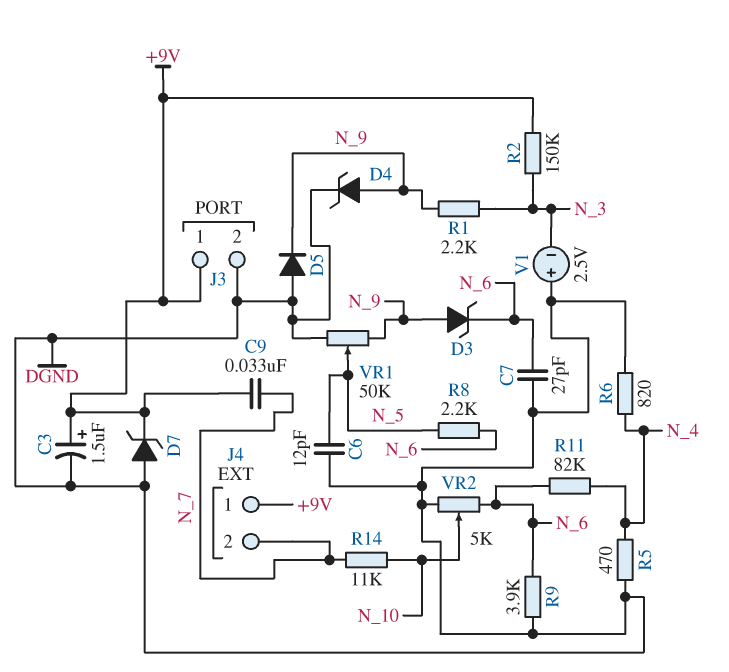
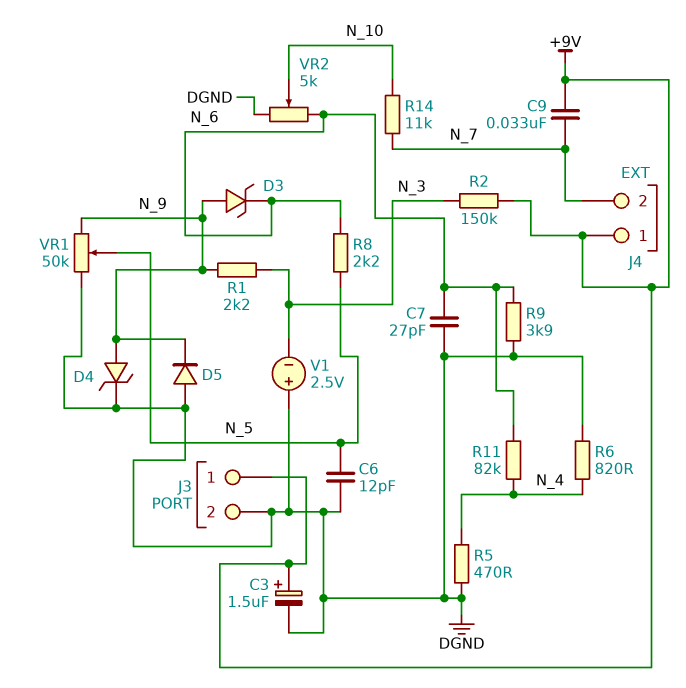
D7: zener (A DGND, K +9V) -> none

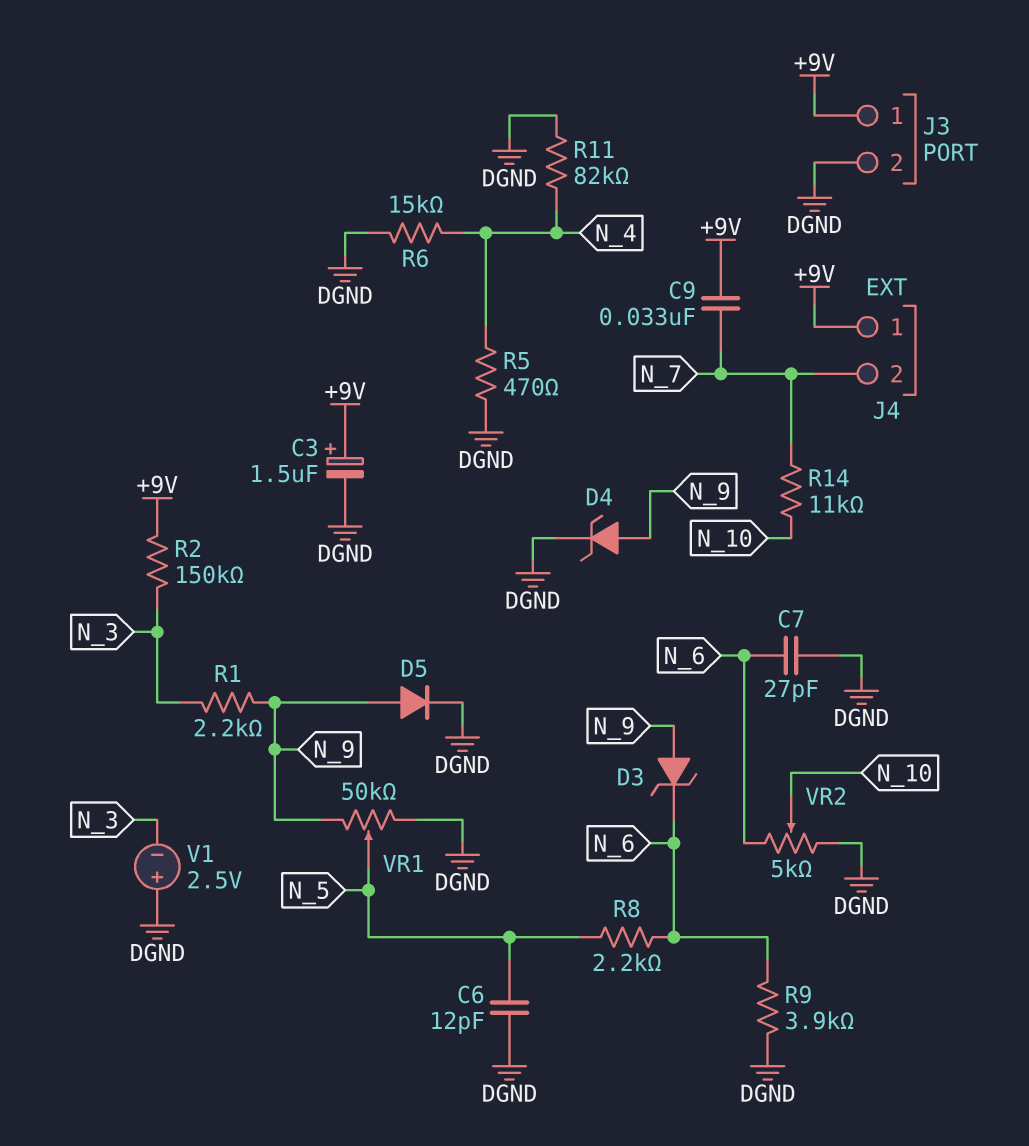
D5: diode (A DGND, K N_9) -> diode (A N_9, K DGND)
R6: 820 (DGND, N_4) -> 15k (DGND, N_4)
R11: 82k (N_4, N_6) -> 82k (DGND, N_4)

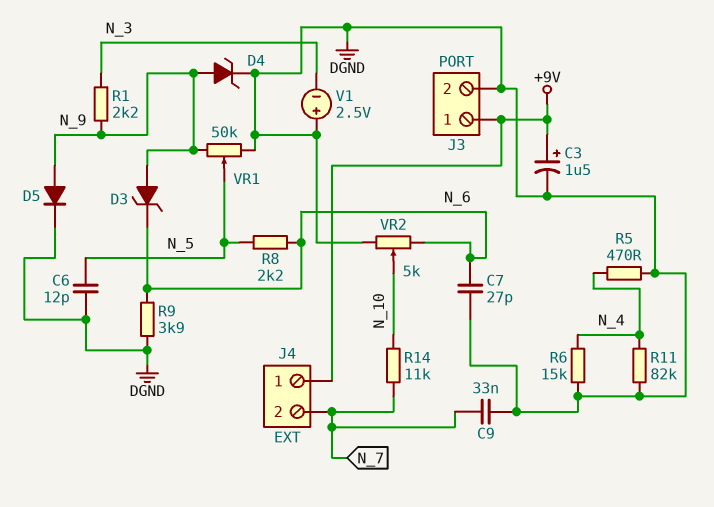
C9: 33nF (+9V, N_7) -> 33nF (DGND, N_7)
R2: 150k (+9V, N_3) -> none

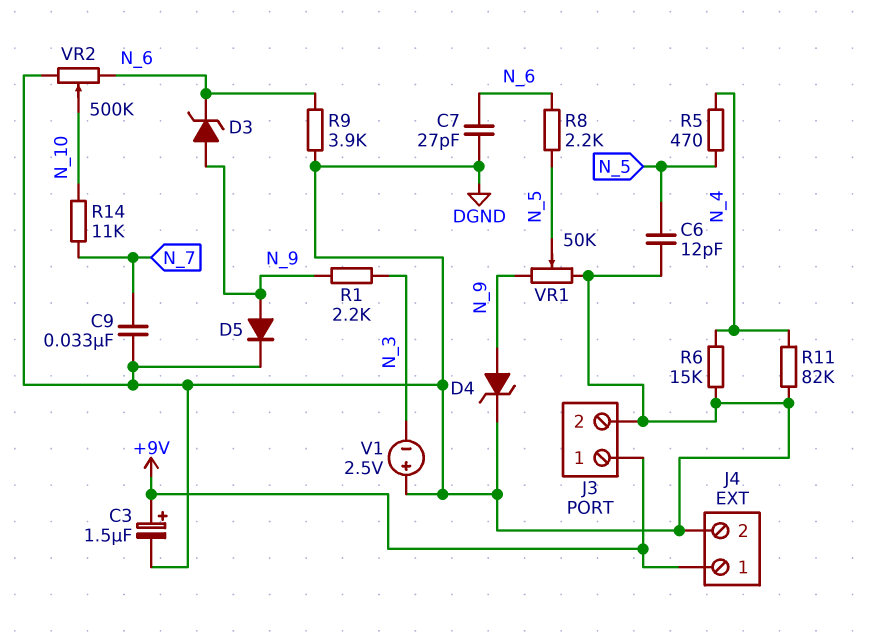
J4 pin 2: N_7 -> DGND
R5: 470 (DGND, N_4) -> 470 (N_4, N_5)
VR2: 5k (DGND, N_6, wiper N_10) -> 500k (DGND, N_6, wiper N_10)

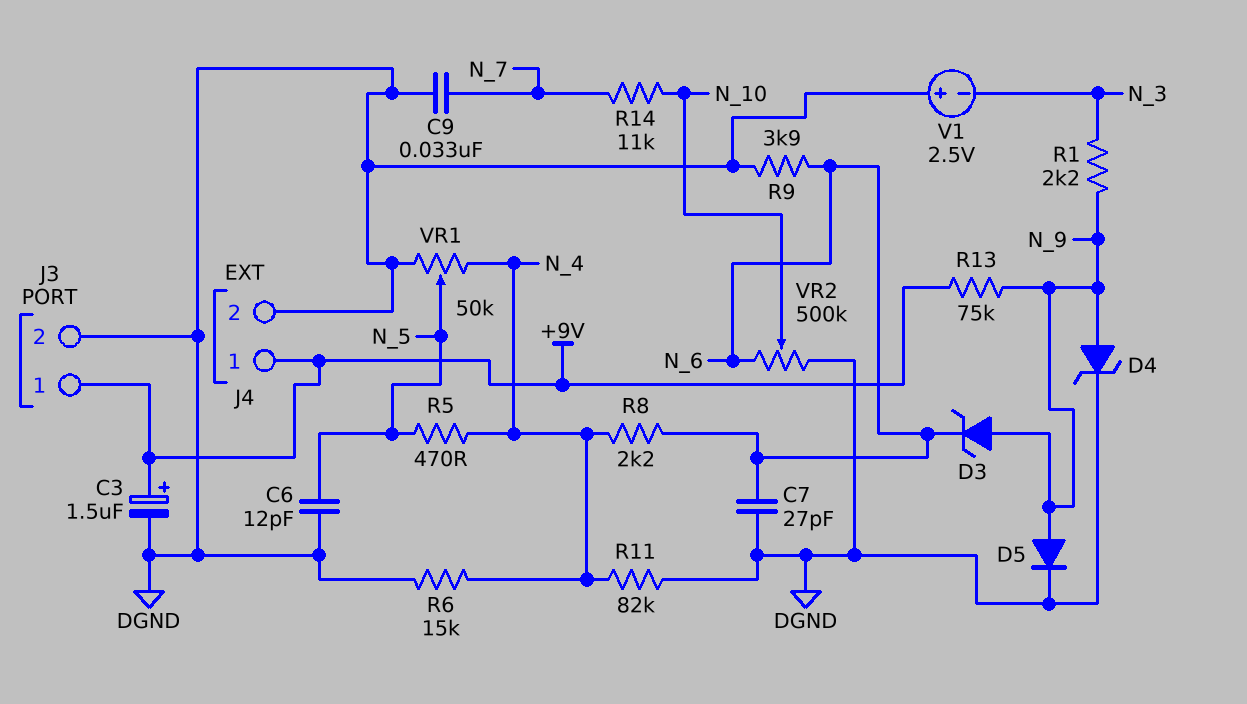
R8: 2.2k (N_5, N_6) -> 2.2k (N_4, N_6)
R13: none -> 75k (+9V, N_9)
VR1: 50k (DGND, N_9, wiper N_5) -> 50k (DGND, N_4, wiper N_5)

